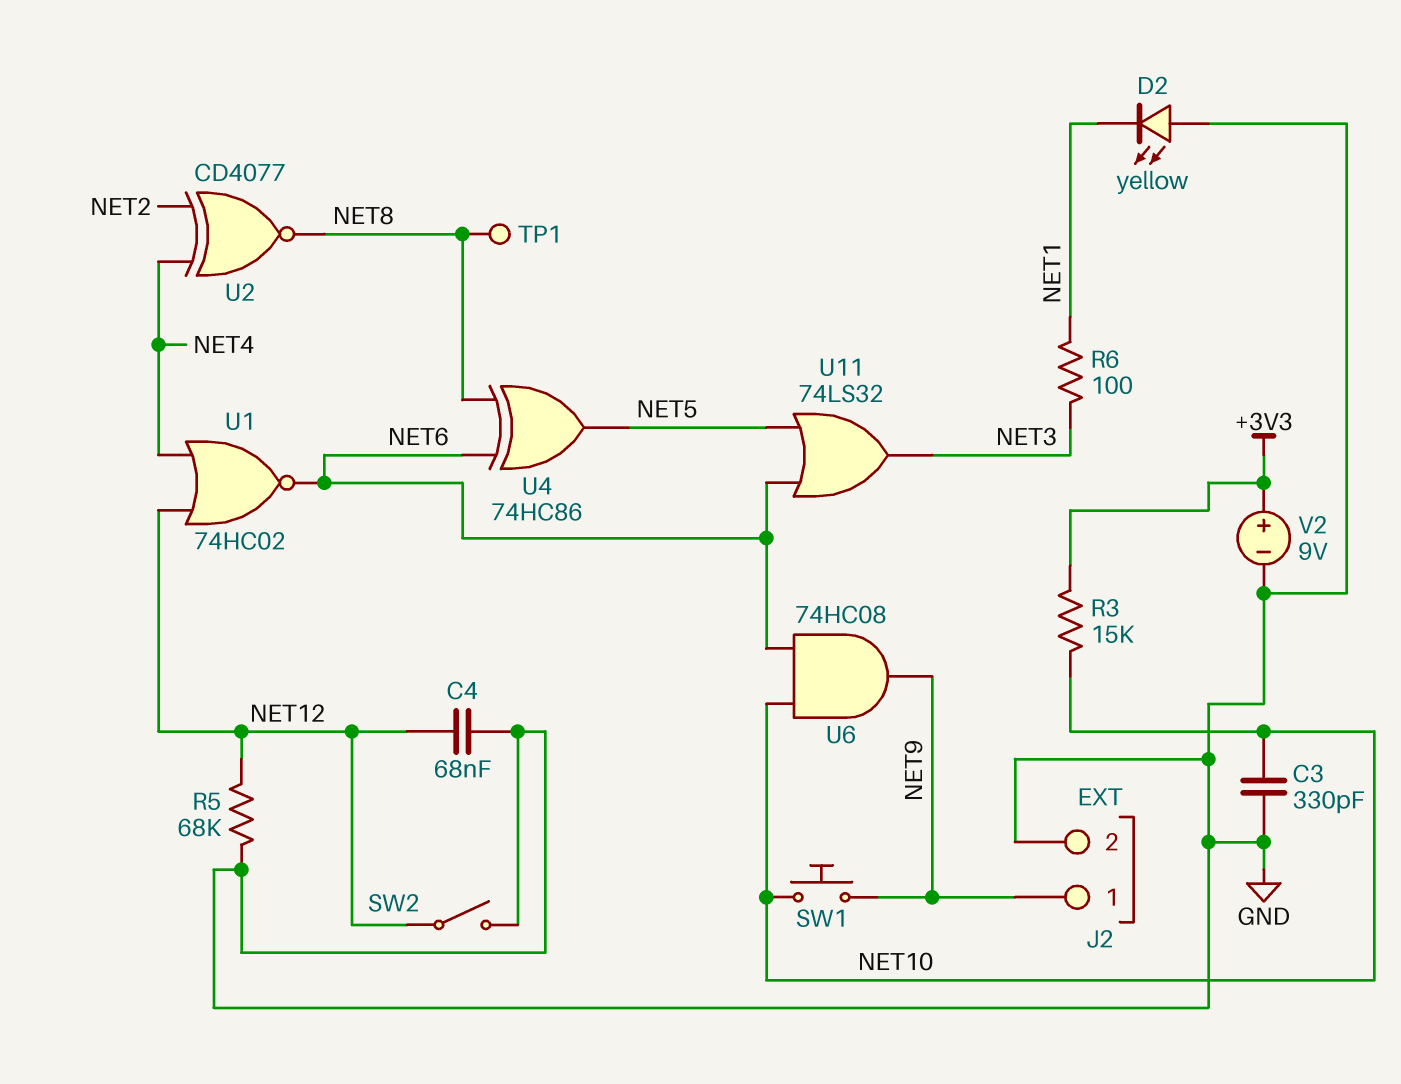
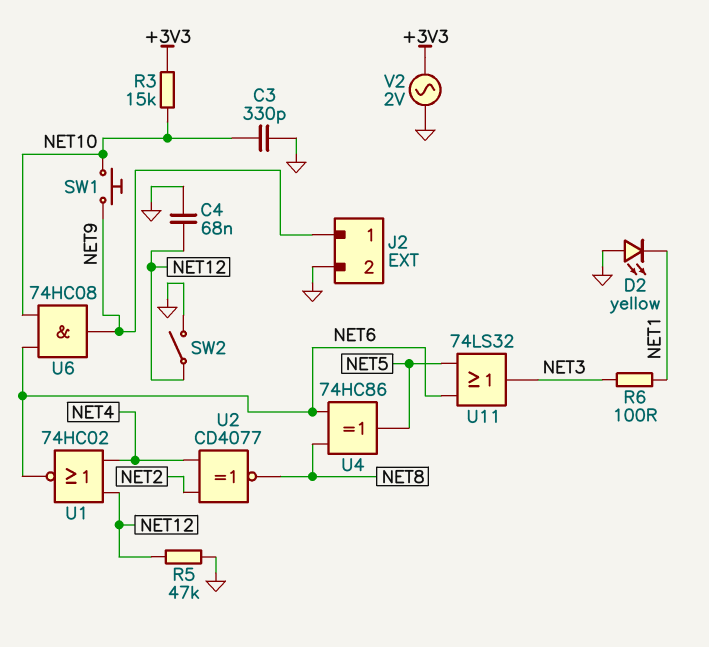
R5: 68k (GND, NET12) -> 47k (GND, NET12)
TP1: test point (NET8) -> none
V2: 9V (plus +3V3, minus GND) -> AC 2V (+3V3, GND)

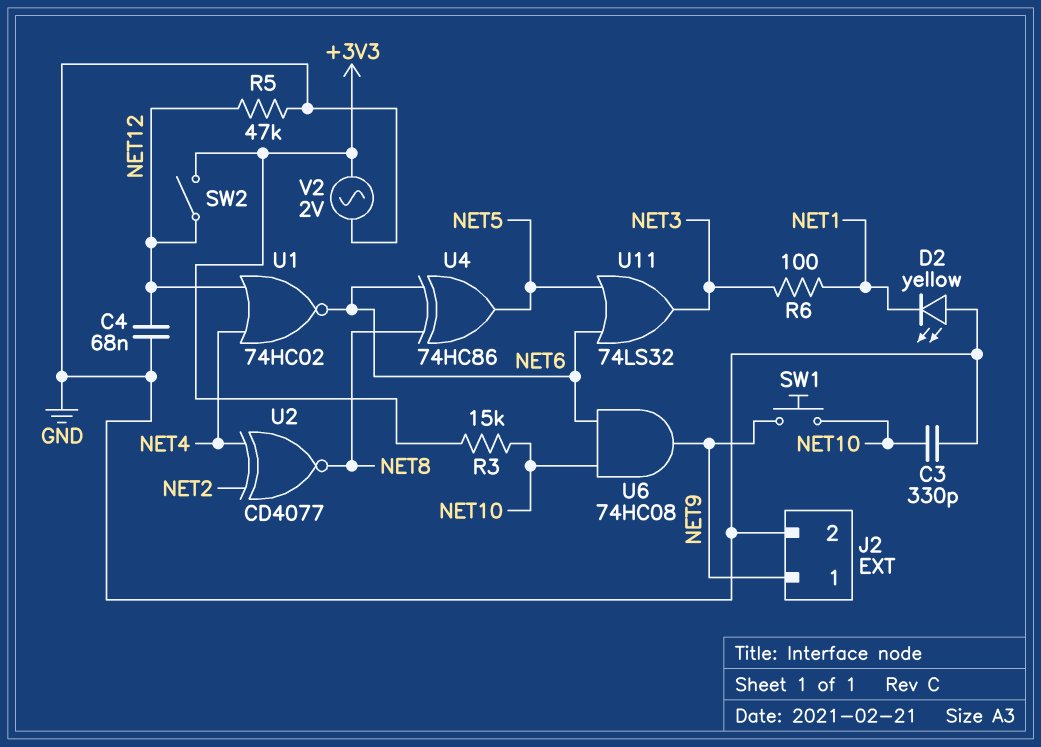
SW2: switch (GND, NET12) -> switch (+3V3, NET12)

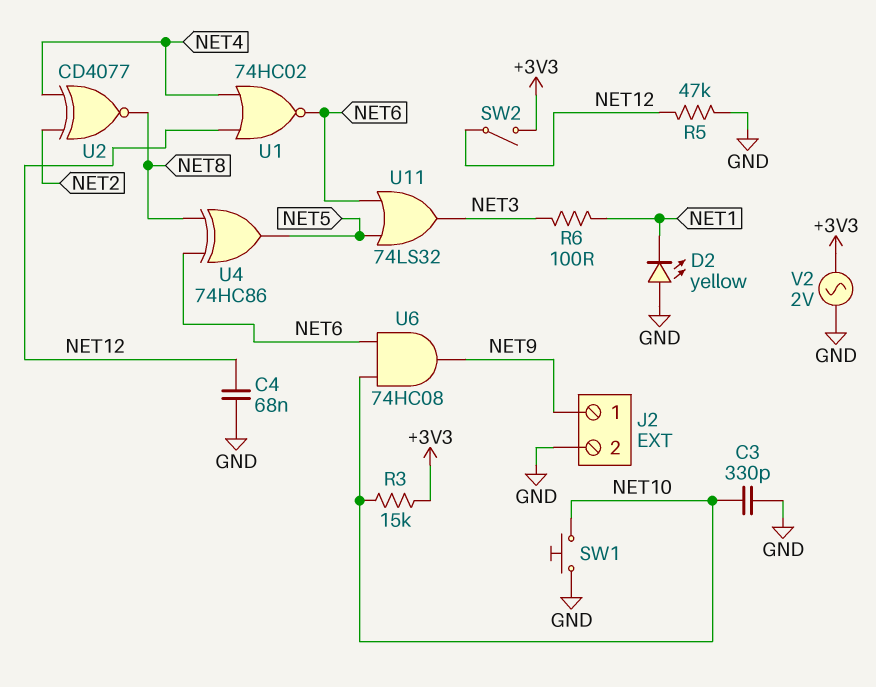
SW1: button (NET9, NET10) -> button (GND, NET10)

